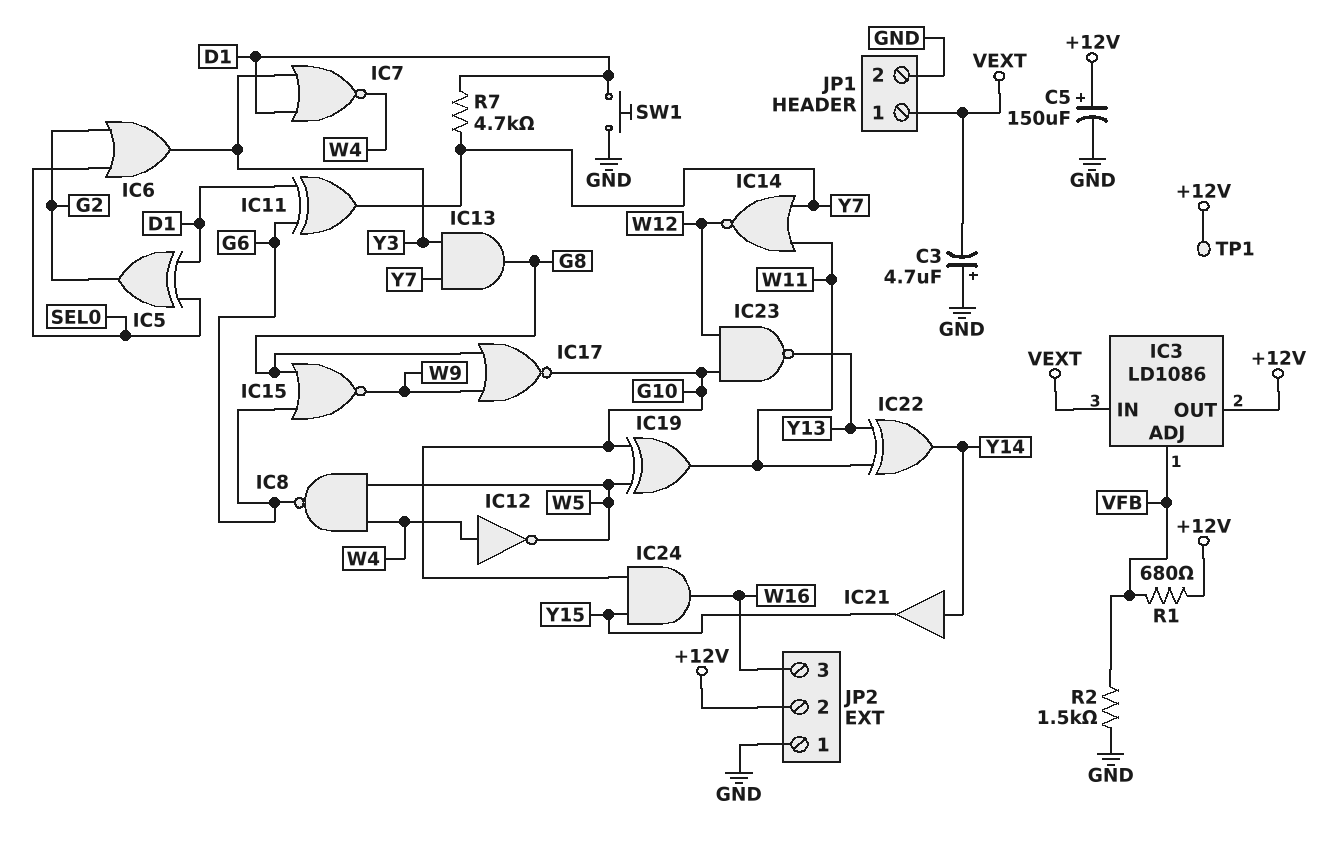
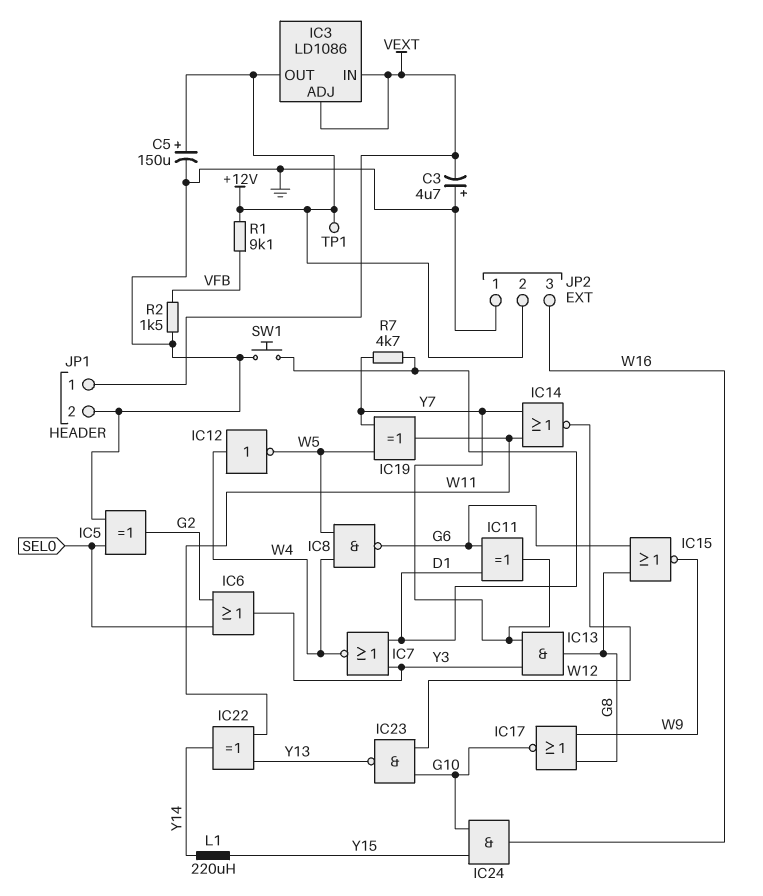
IC3 pin ADJ: VFB -> VEXT
IC5: XOR (in D1, in SEL0, out G2) -> XOR (in GND, in SEL0, out G2)
IC19: XOR (in G10, in W5, out W11) -> XOR (in W5, in Y7, out W11)
IC21: buffer (in Y14, out Y15) -> none
L1: none -> 220uH (Y14, Y15)
R1: 680 (+12V, VFB) -> 9.1k (+12V, VFB)

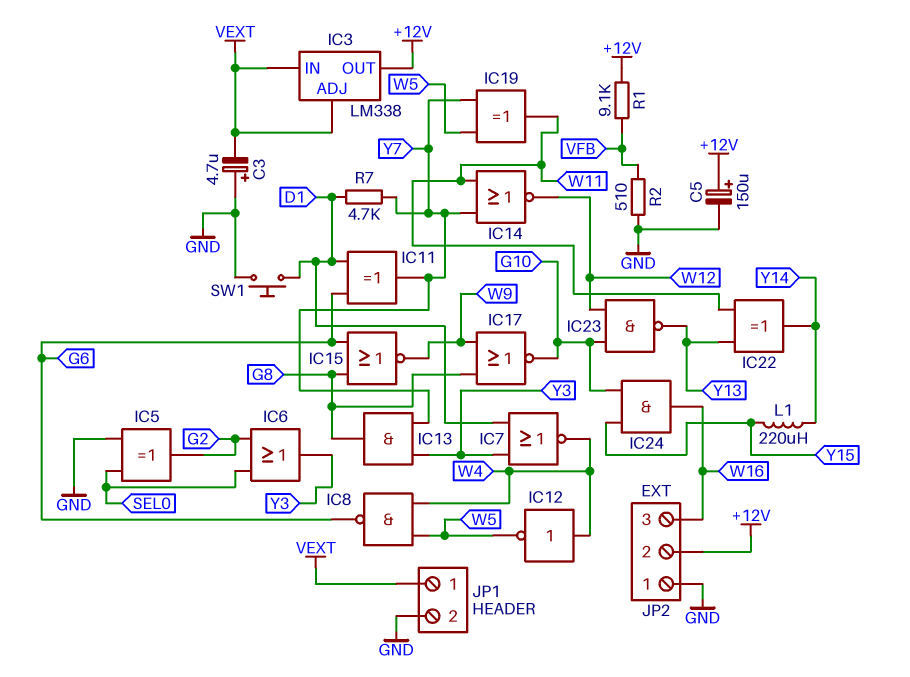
IC3: LD1086 -> LM338
R2: 1.5k (GND, VFB) -> 510 (GND, VFB)
TP1: test point (+12V) -> none

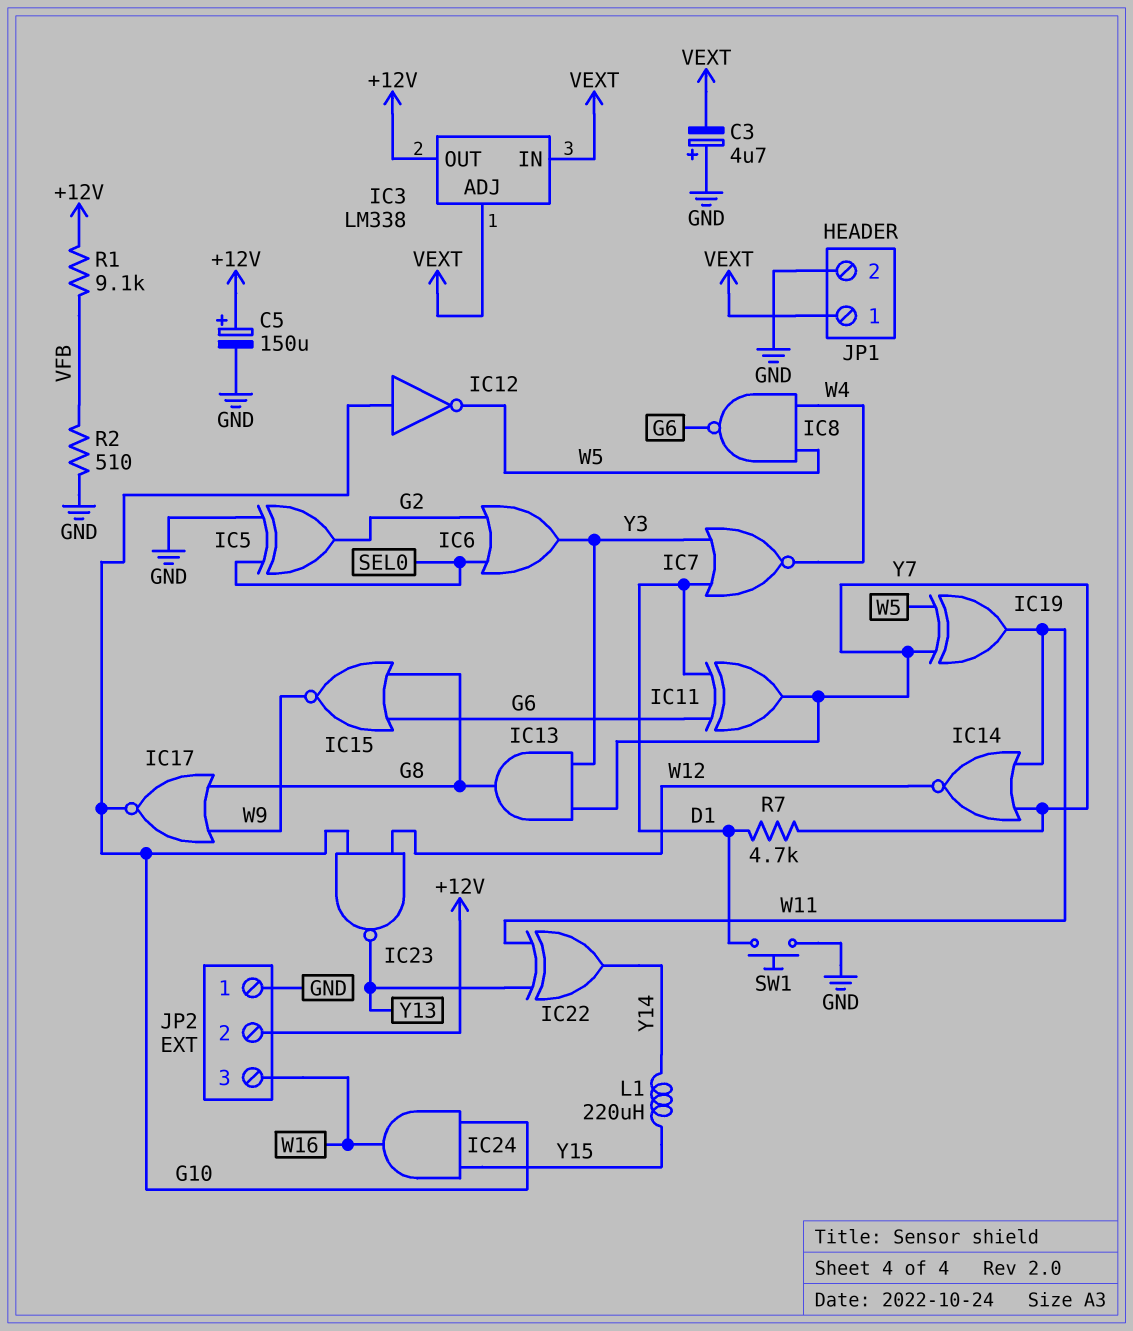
IC12: NOT (in W4, out W5) -> NOT (in G10, out W5)

